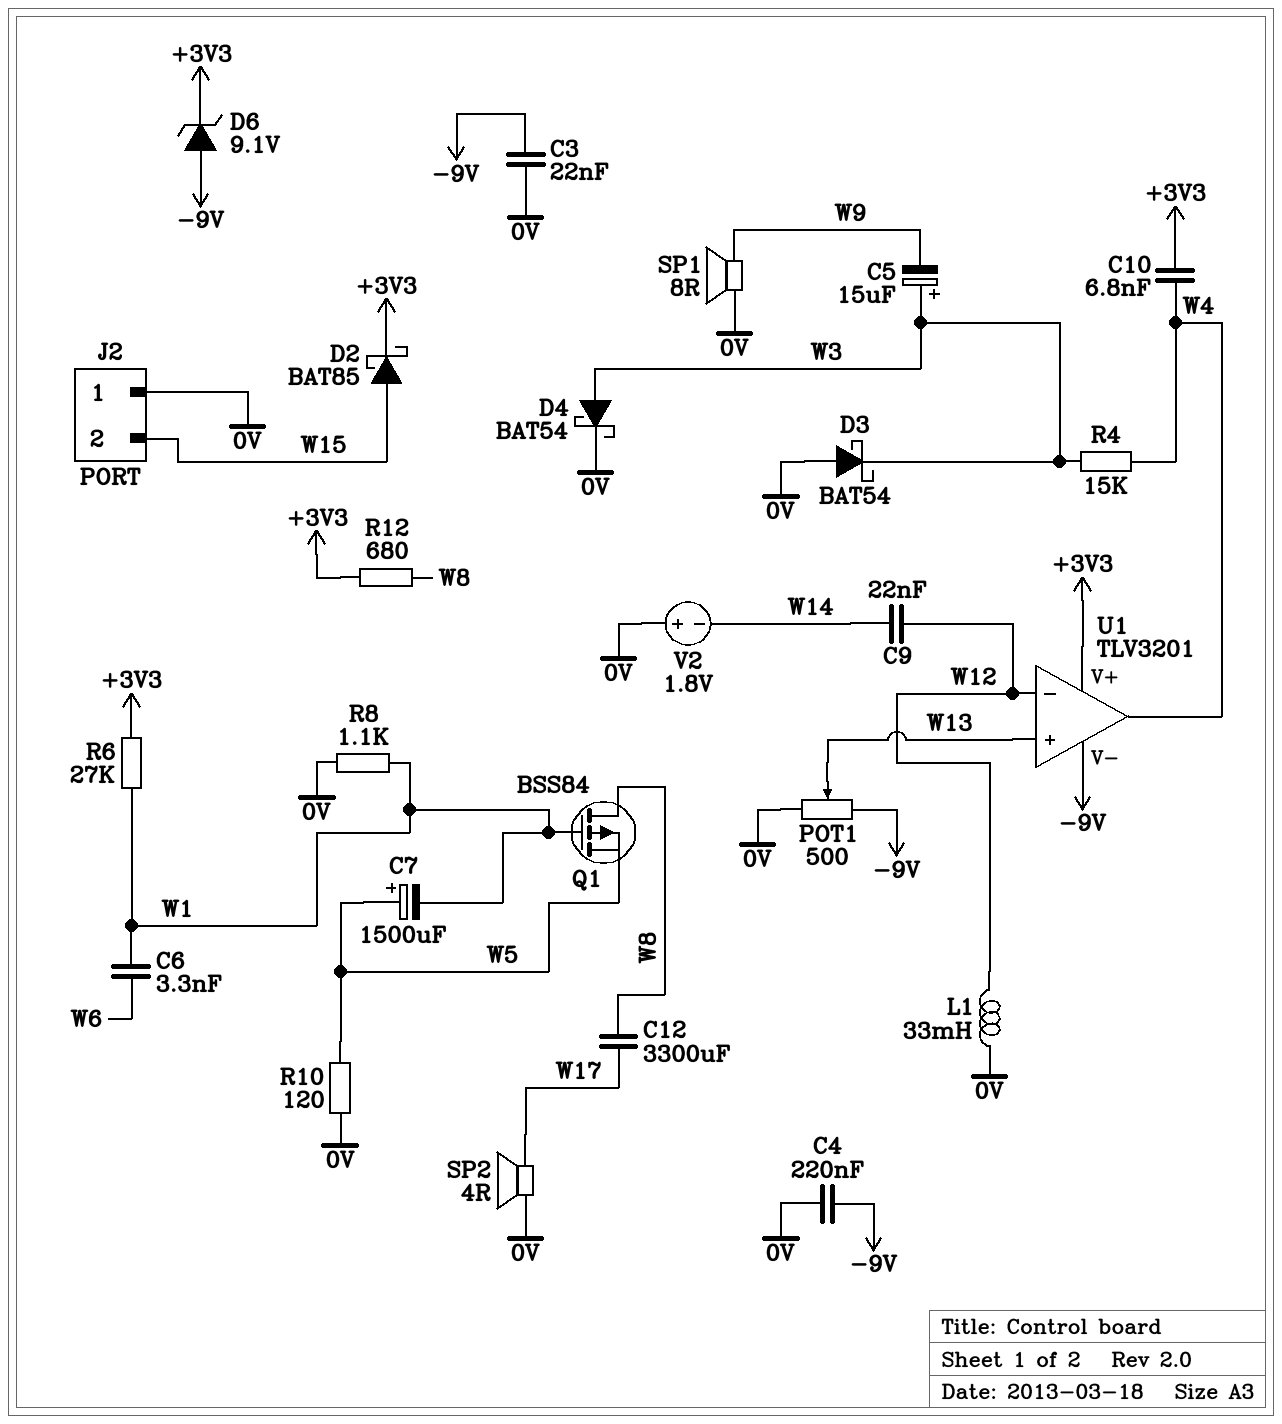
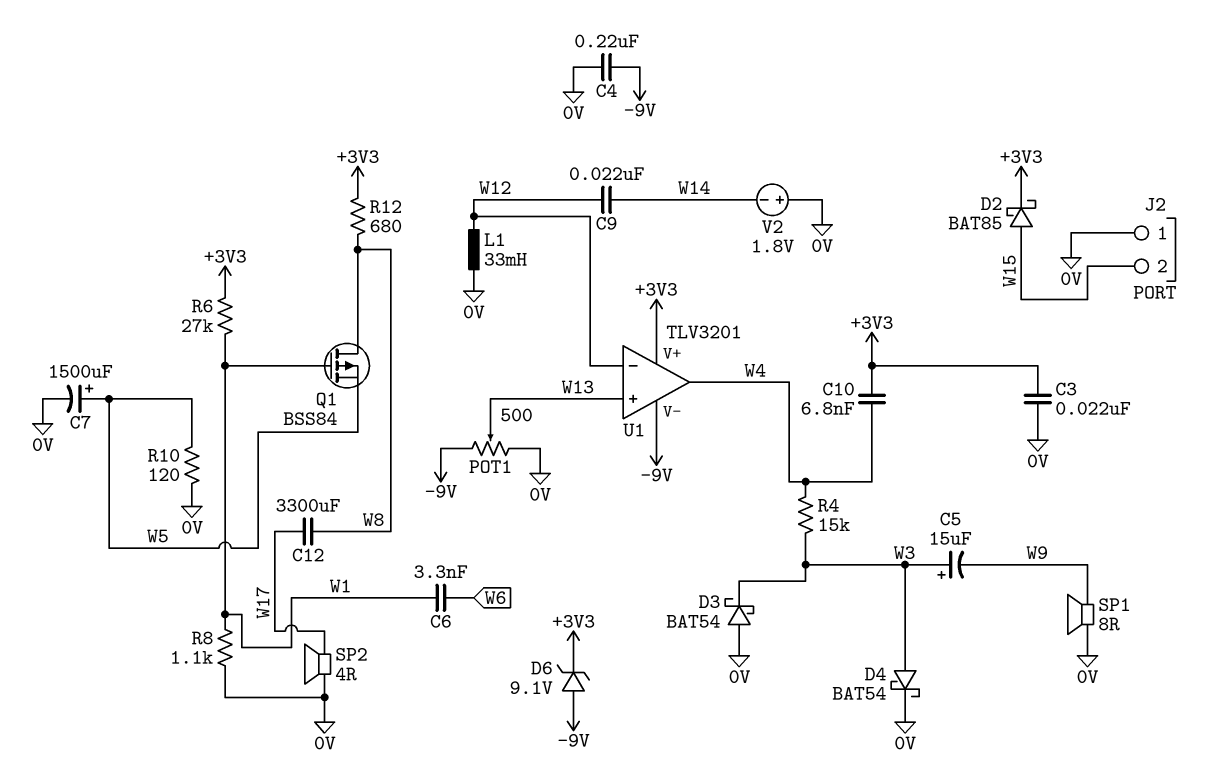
C3: 22nF (-9V, 0V) -> 22nF (+3V3, 0V)
C7: 1500uF (plus W5, minus W1) -> 1500uF (plus W5, minus 0V)

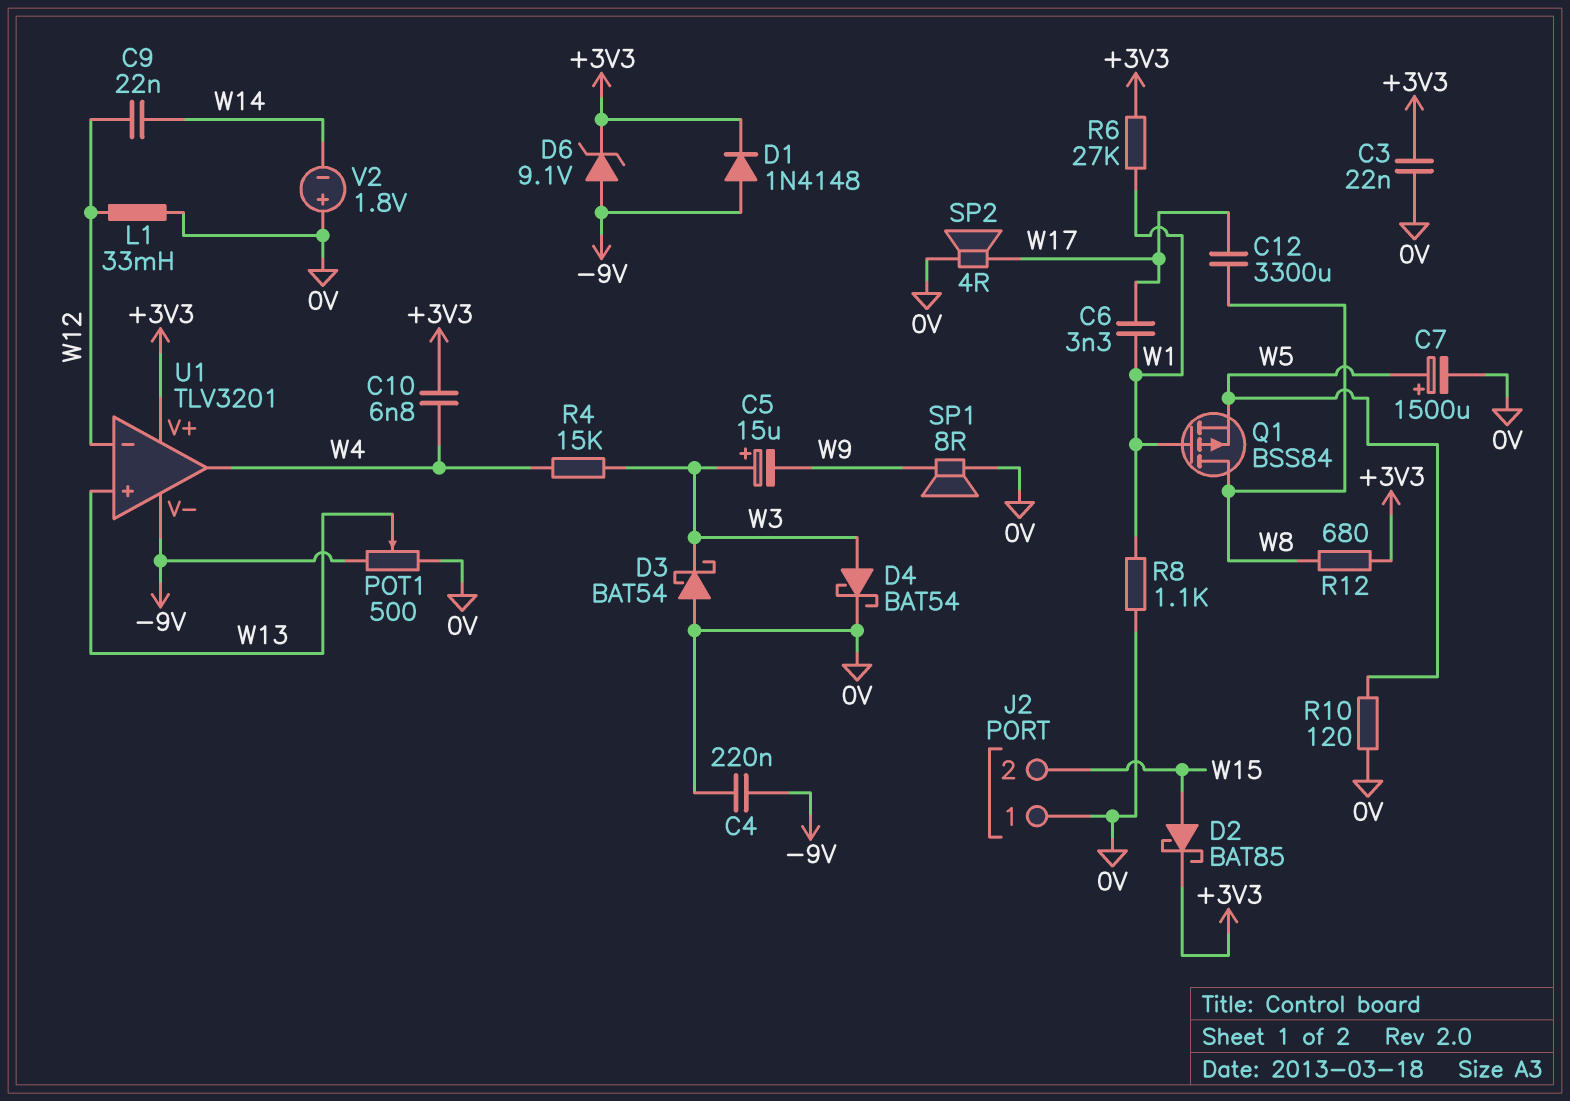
C6: 3.3nF (W1, W6) -> 3.3nF (W1, W17)
D1: none -> diode 1N4148 (A -9V, K +3V3)

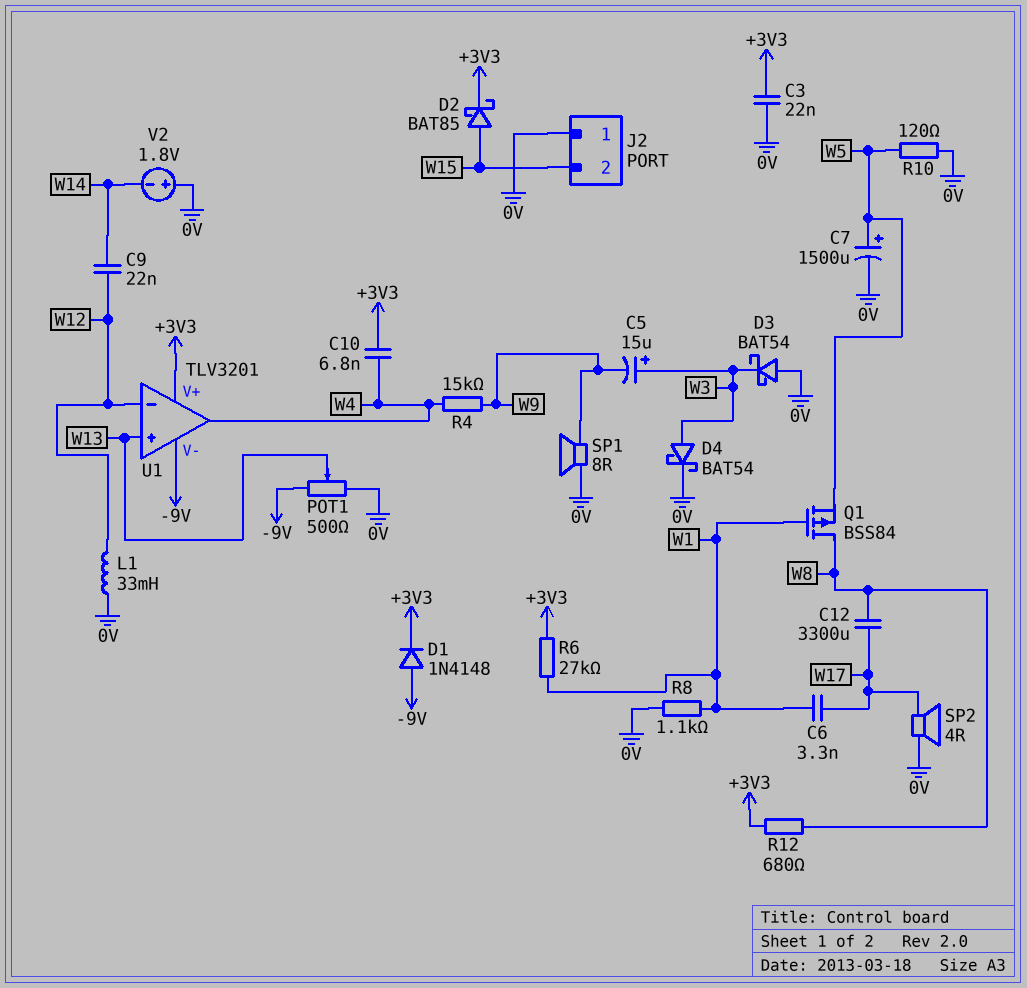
C4: 220nF (-9V, 0V) -> none
D6: zener 9.1V (A -9V, K +3V3) -> none
R4: 15k (W3, W4) -> 15k (W4, W9)

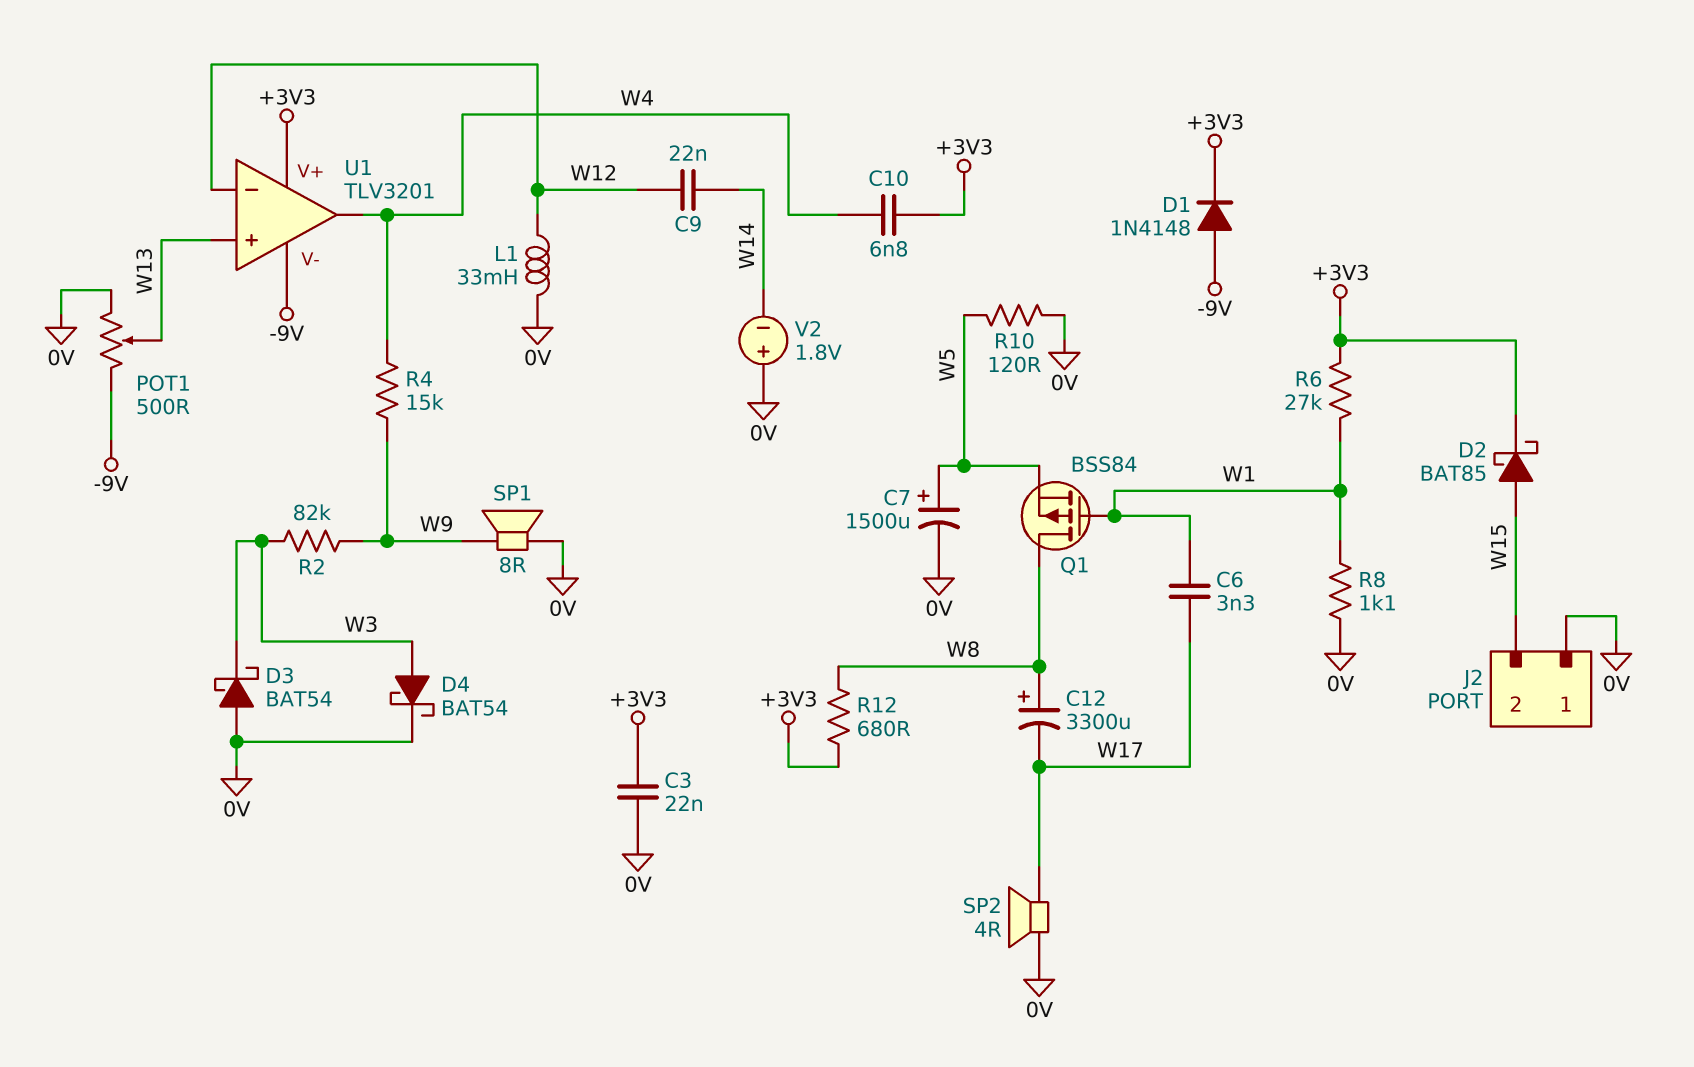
C5: 15uF (plus W3, minus W9) -> none
C12: 3300uF (W8, W17) -> 3300uF (plus W8, minus W17)
R2: none -> 82k (W3, W9)

